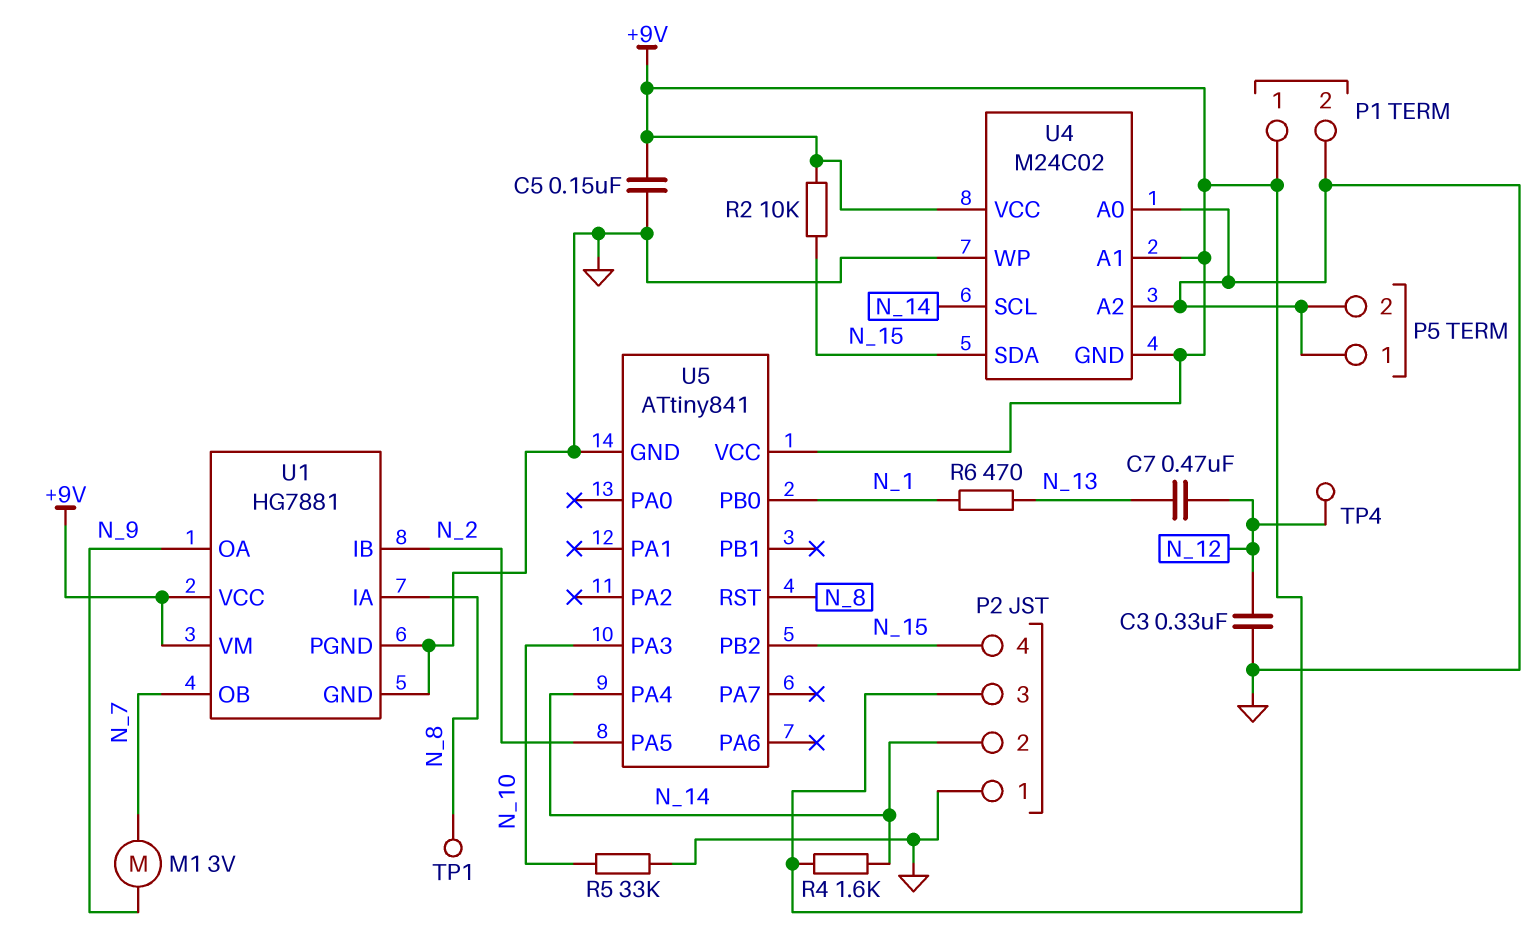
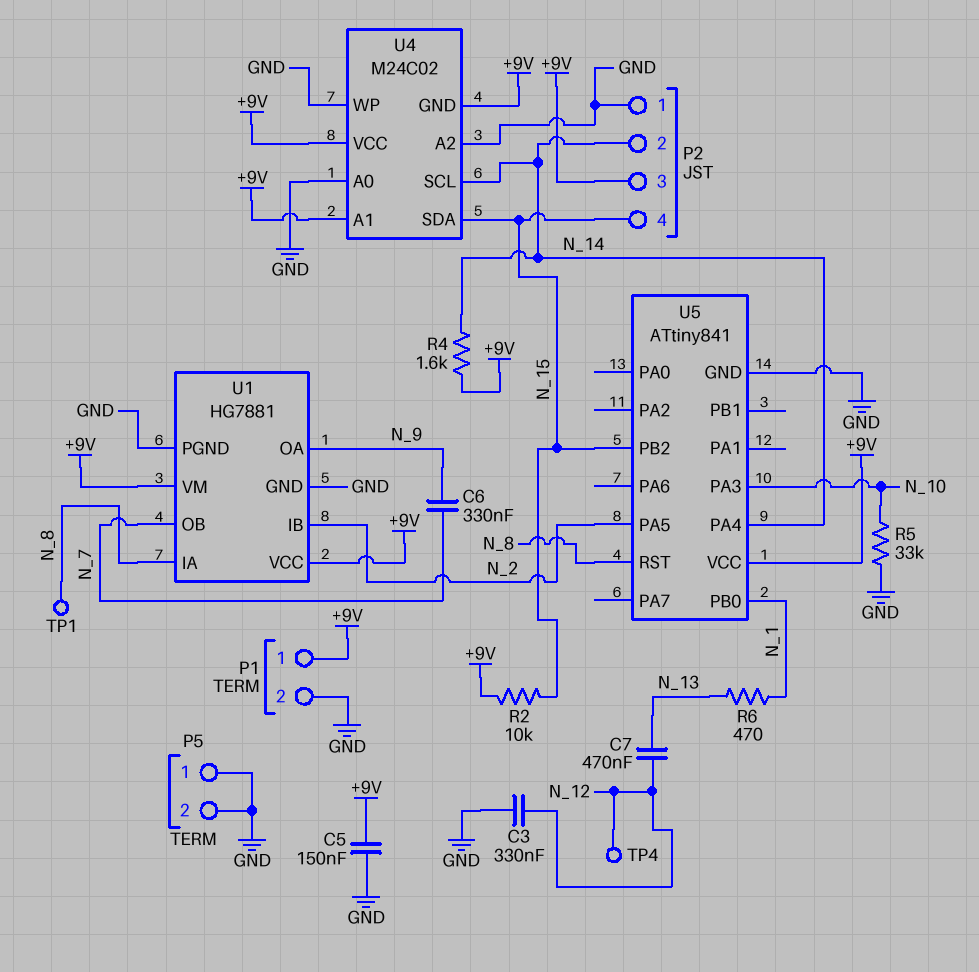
C6: none -> 330nF (N_7, N_9)
M1: motor 3V (N_7, N_9) -> none

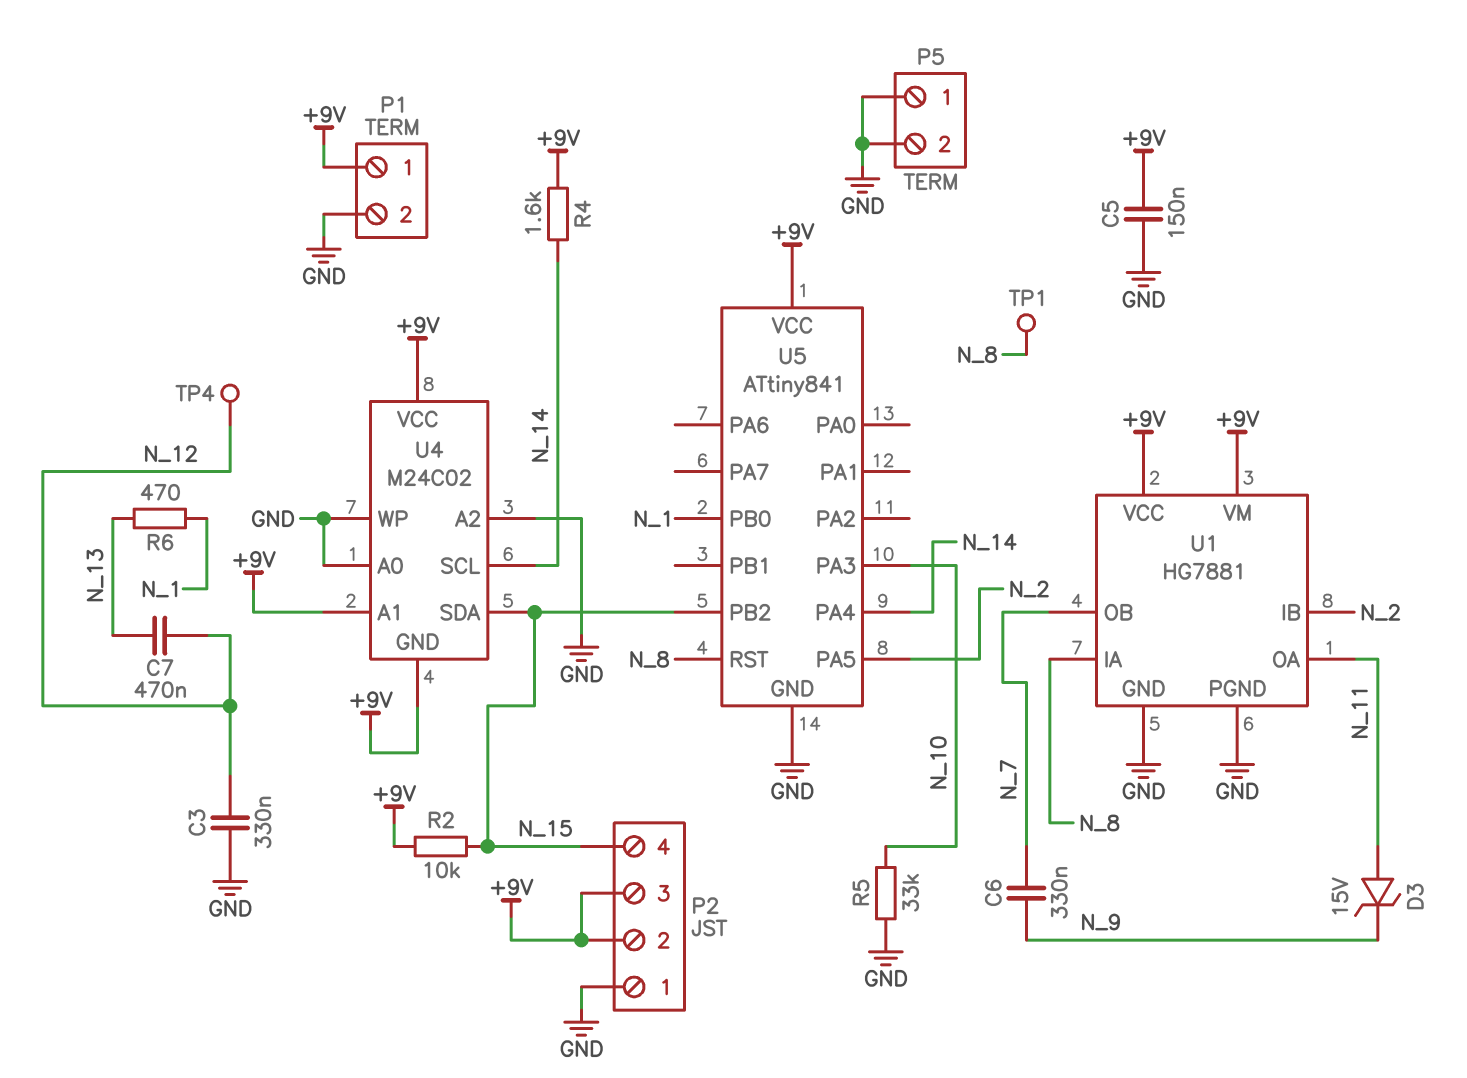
D3: none -> zener 15V (A N_11, K N_9)
P2 pin 2: N_14 -> +9V
U1 pin OA: N_9 -> N_11

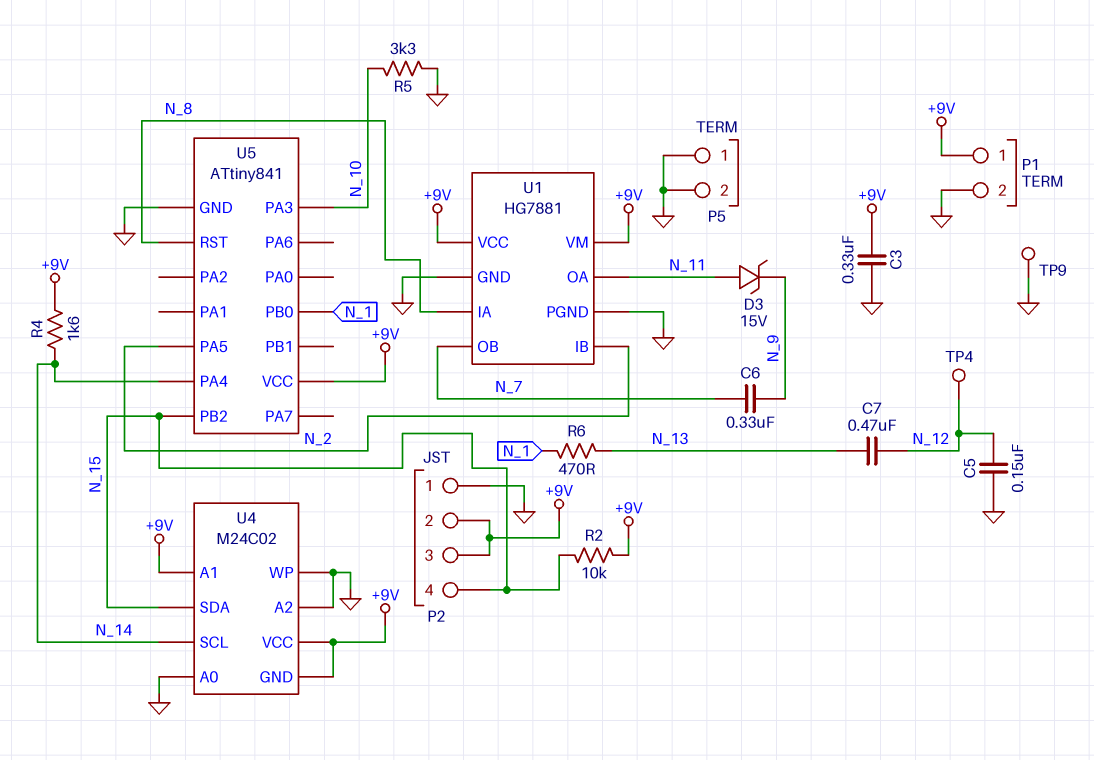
C3: 330nF (GND, N_12) -> 330nF (+9V, GND)
C5: 150nF (+9V, GND) -> 150nF (GND, N_12)
R5: 33k (GND, N_10) -> 3.3k (GND, N_10)
TP1: test point (N_8) -> none
TP9: none -> test point (GND)

